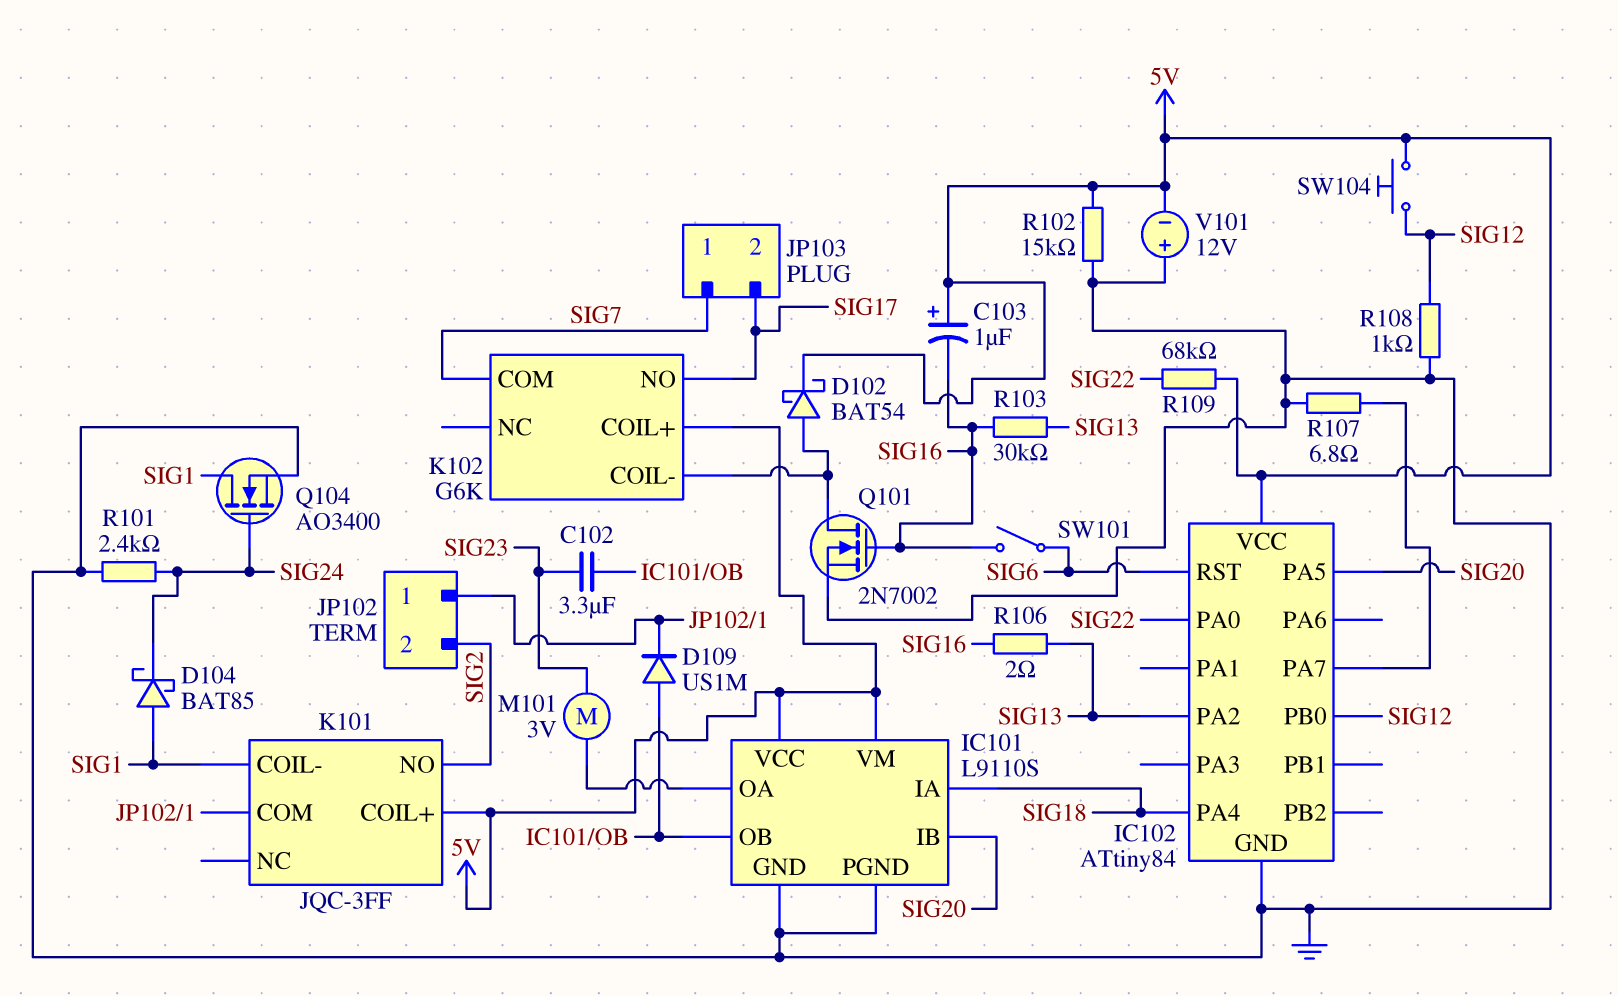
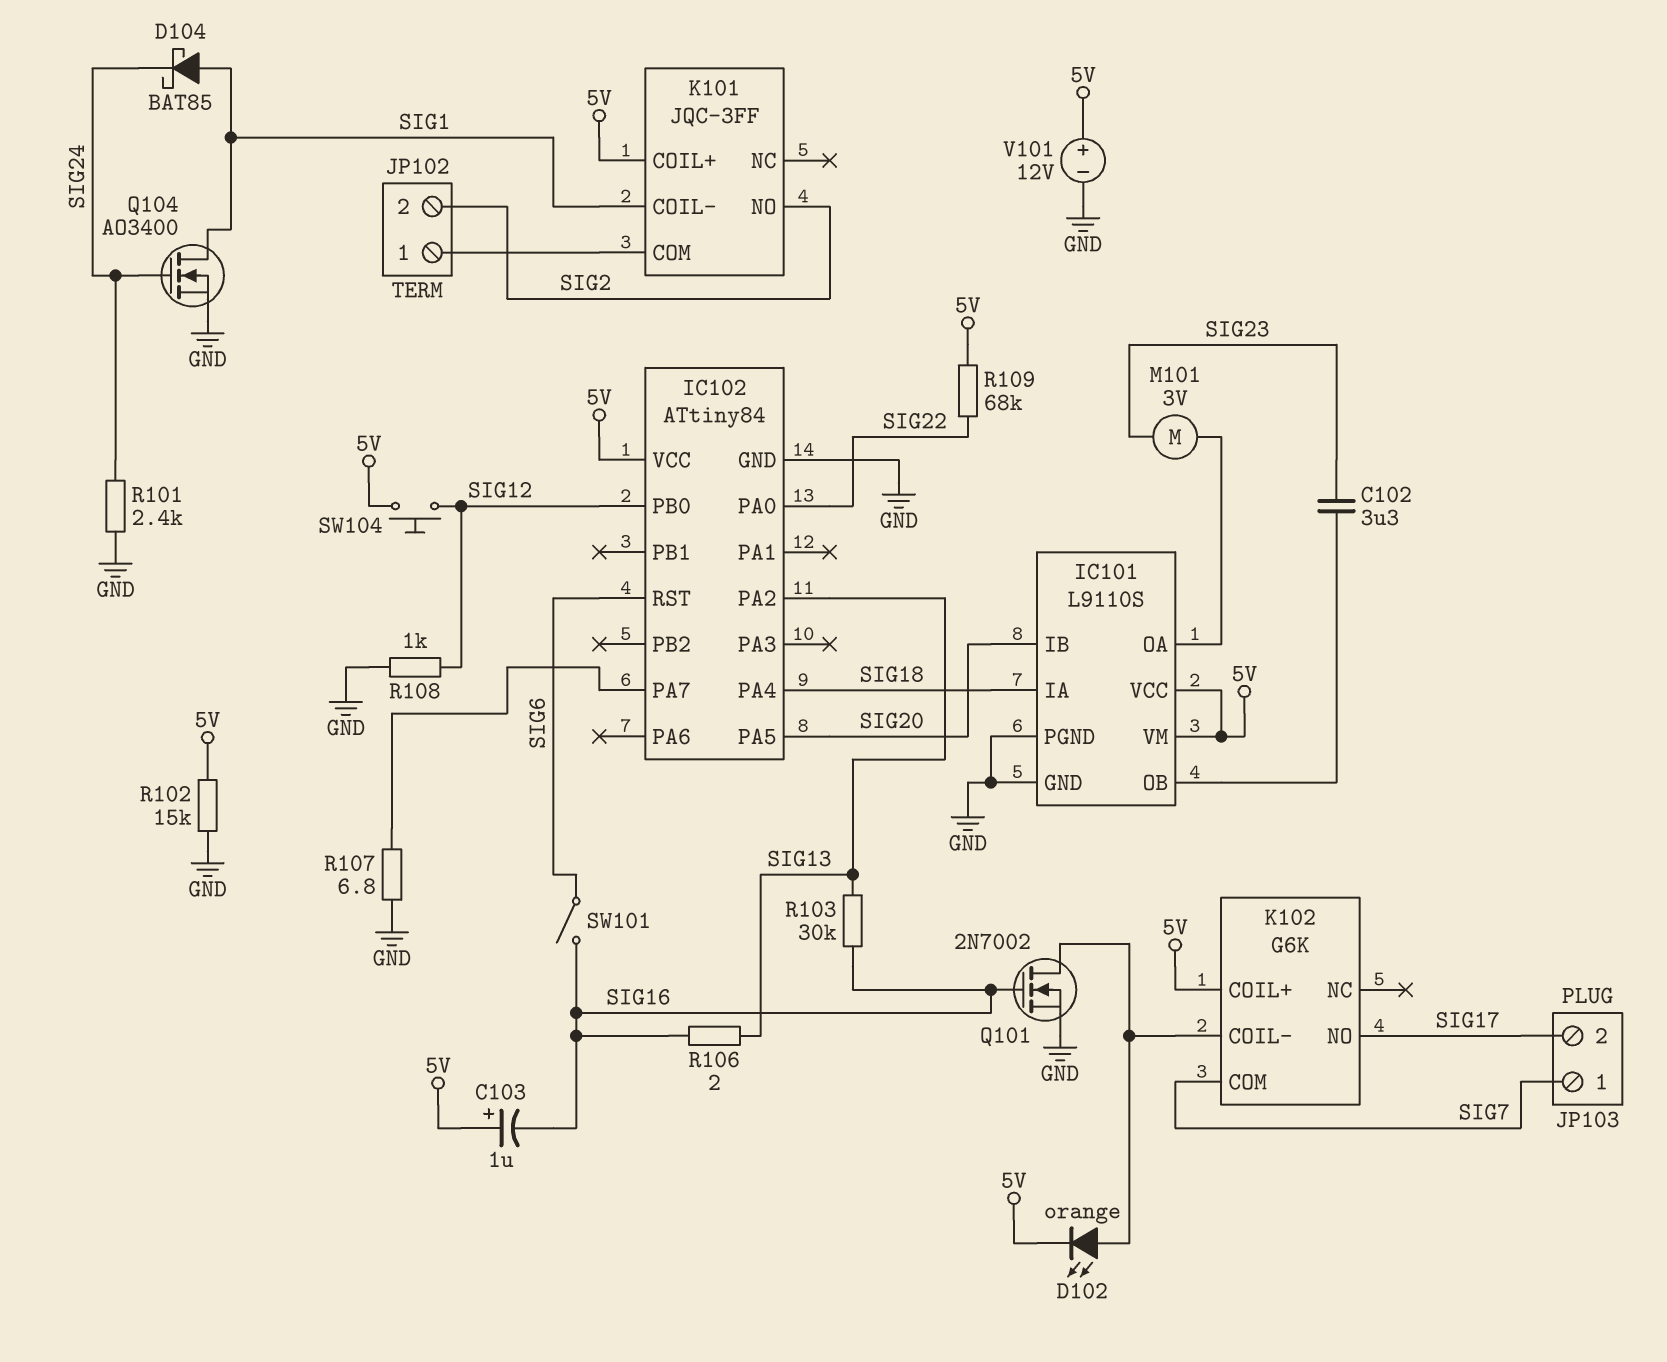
D102: schottky BAT54 (A K102/COIL-, K 5V) -> LED orange (A K102/COIL-, K 5V)
D109: diode US1M (A IC101/OB, K JP102/1) -> none
V101: 12V (plus GND, minus 5V) -> 12V (plus 5V, minus GND)

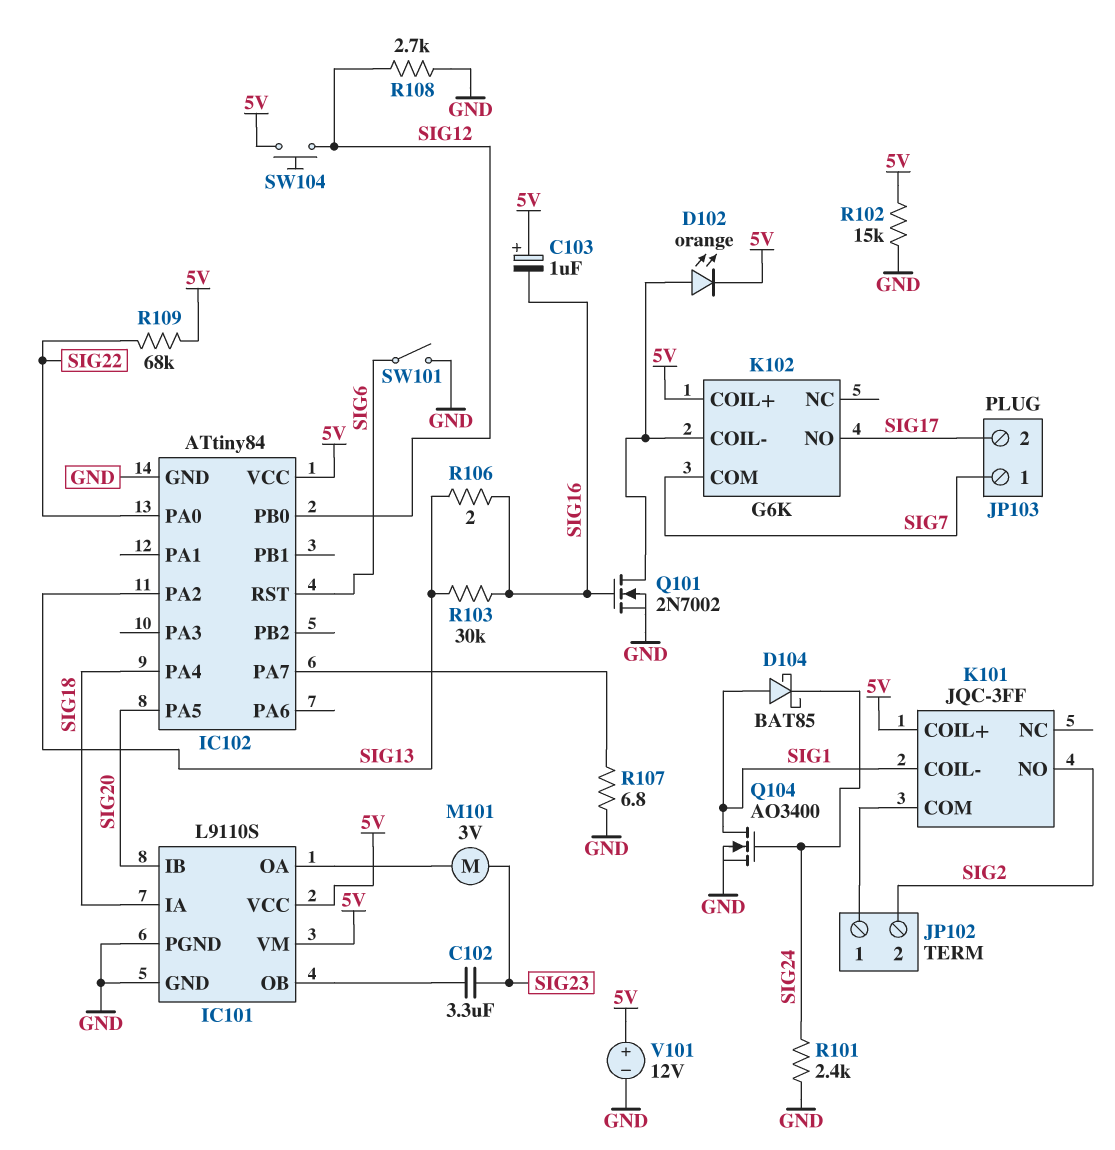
R108: 1k (GND, SIG12) -> 2.7k (GND, SIG12)
SW101: switch (SIG6, SIG16) -> switch (GND, SIG6)

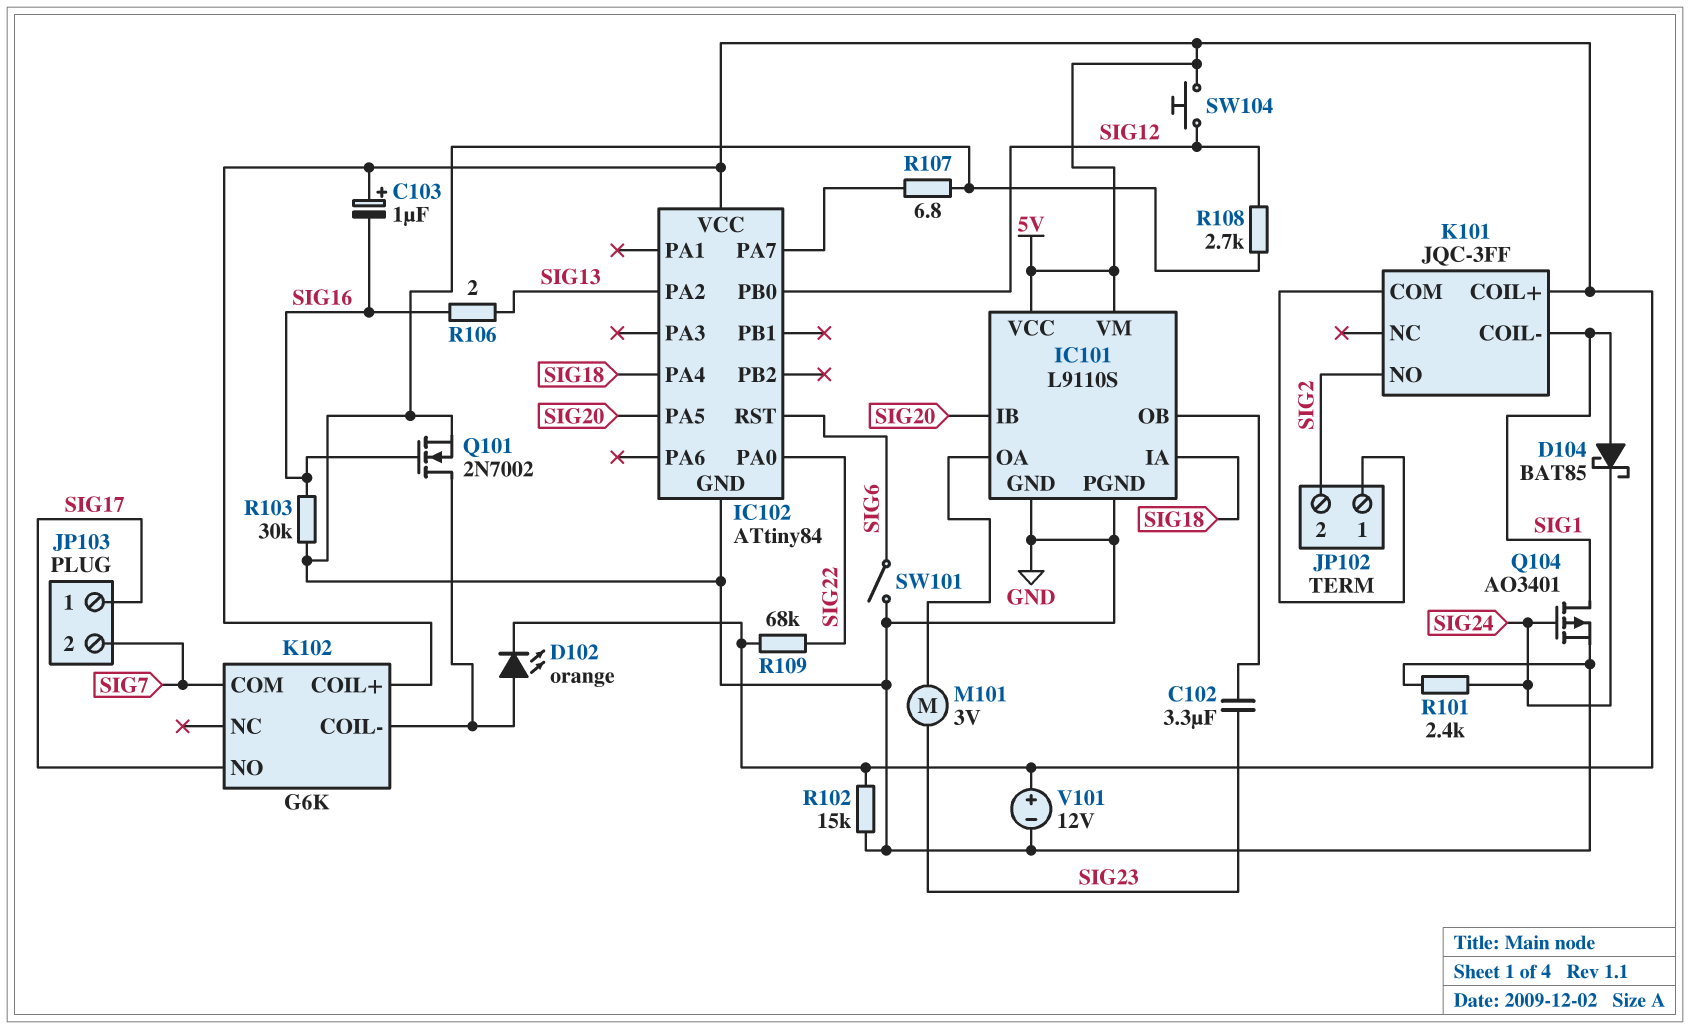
JP103 pin 1: SIG7 -> SIG17
JP103 pin 2: SIG17 -> SIG7
Q104: NMOS AO3400 (G SIG24, D SIG1, S GND) -> PMOS AO3401 (G SIG24, D SIG1, S GND)
R103: 30k (SIG13, SIG16) -> 30k (GND, SIG16)

